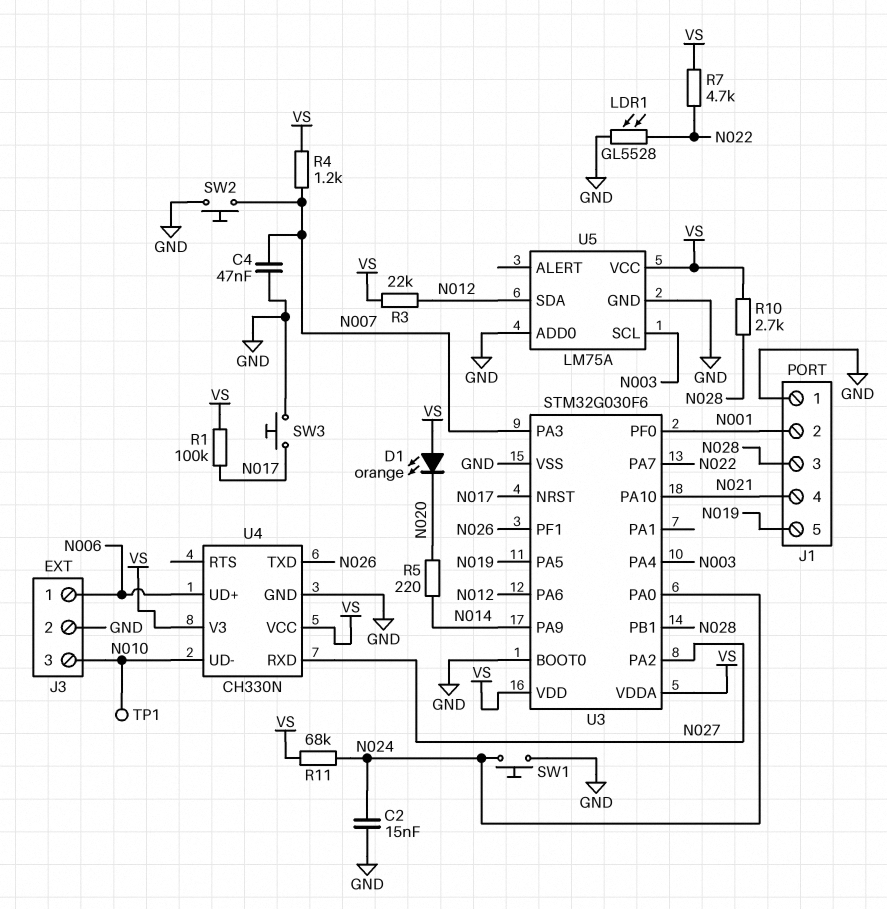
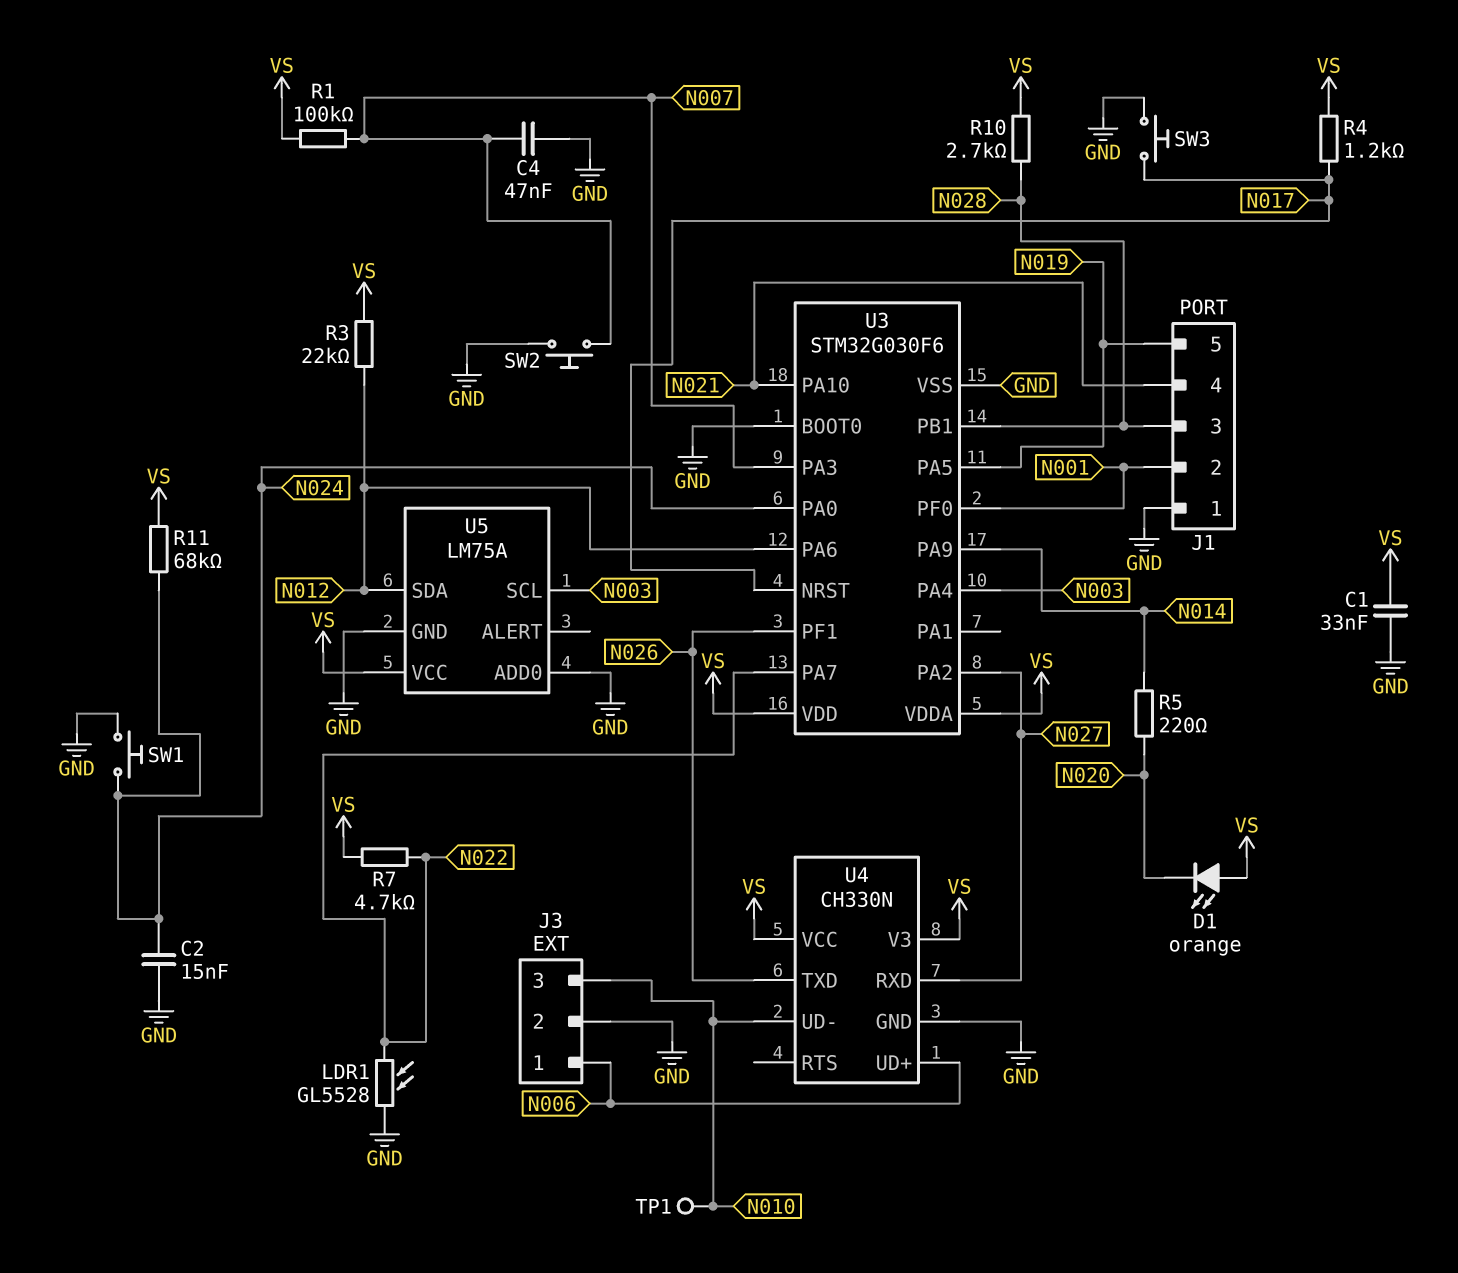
C1: none -> 33nF (GND, VS)
R1: 100k (N017, VS) -> 100k (N007, VS)
R4: 1.2k (N007, VS) -> 1.2k (N017, VS)

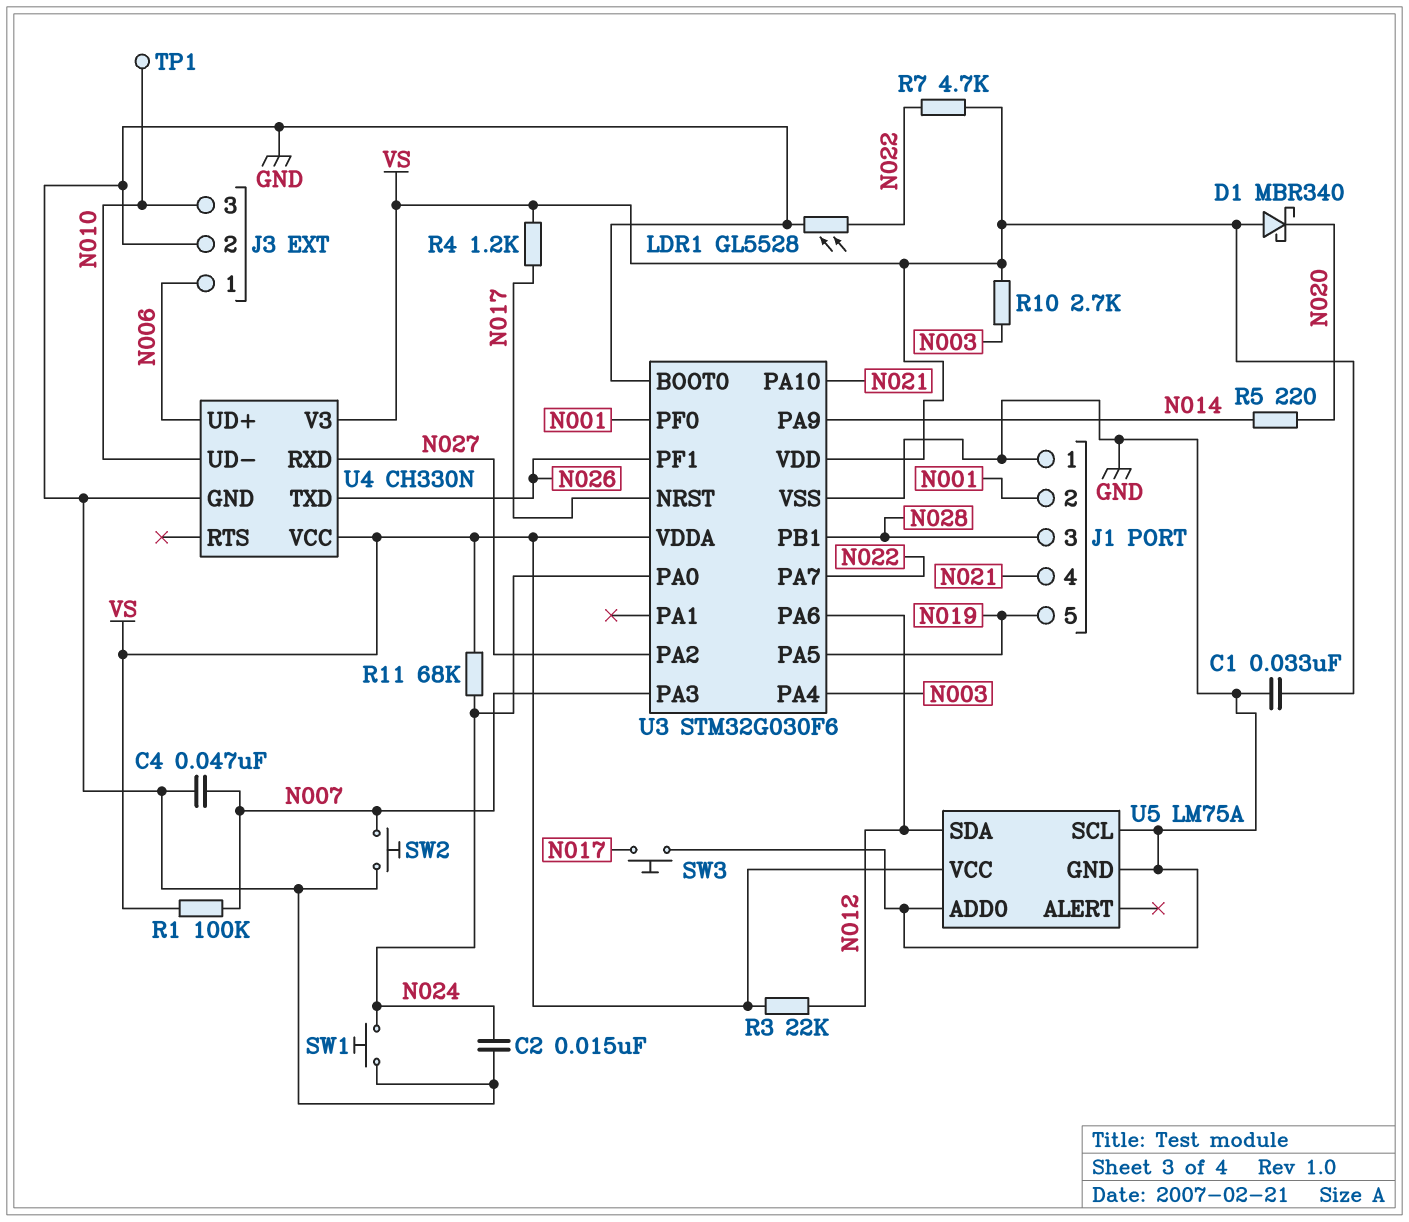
D1: LED orange (A VS, K N020) -> schottky MBR340 (A VS, K N020)
R10: 2.7k (N028, VS) -> 2.7k (N003, VS)
U5 pin SCL: N003 -> GND

